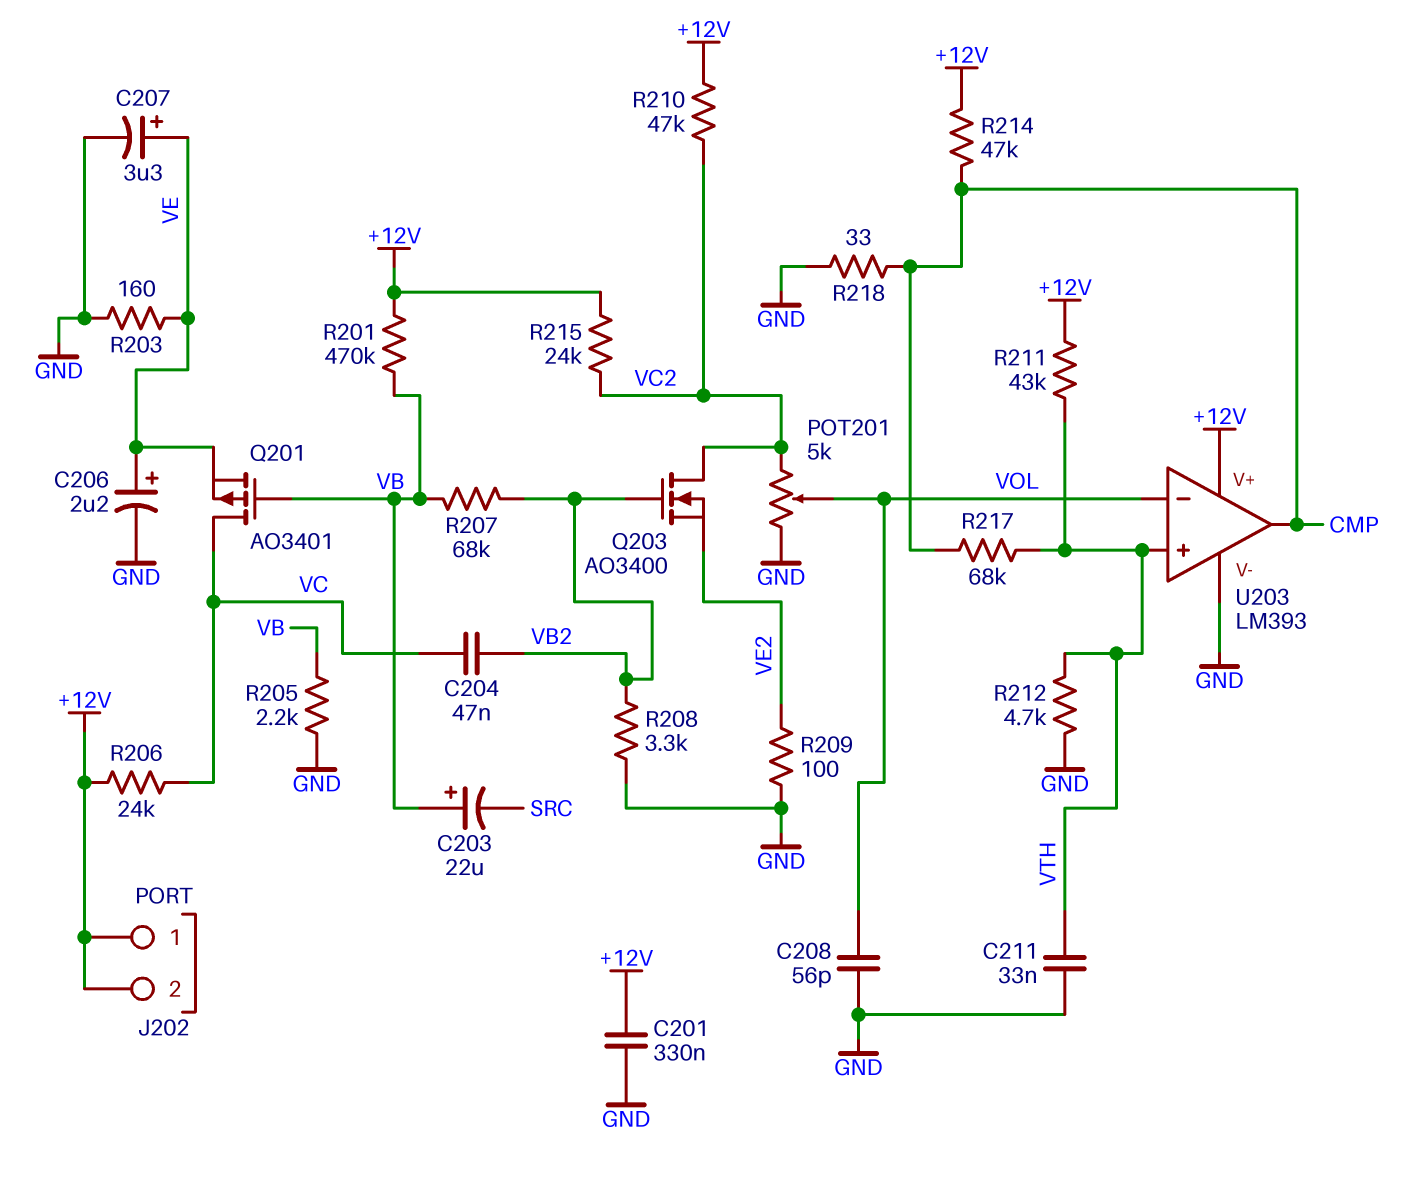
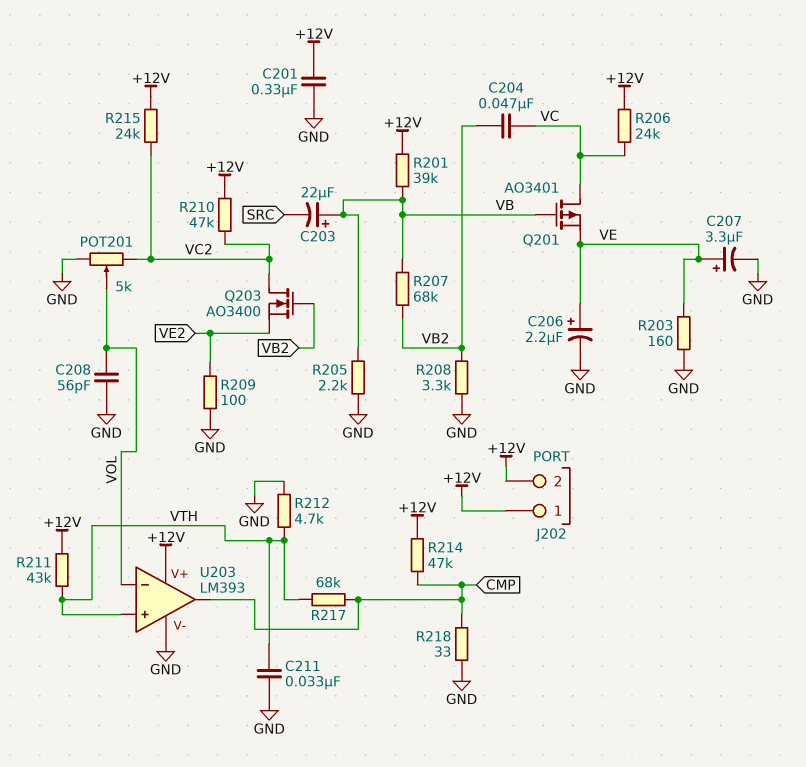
R201: 470k (+12V, VB) -> 39k (+12V, VB)

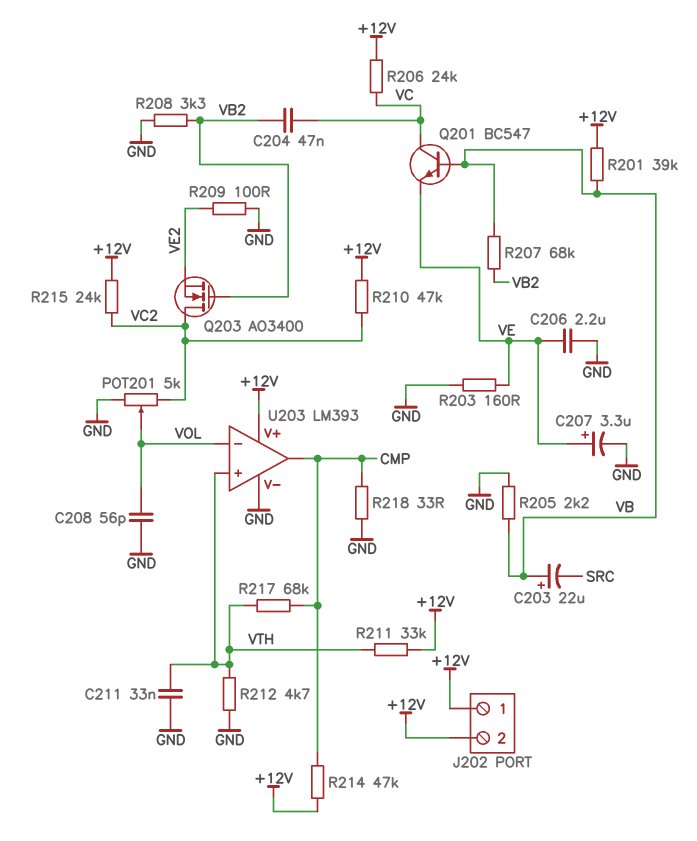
C201: 330nF (+12V, GND) -> none
C206: 2.2uF (plus VE, minus GND) -> 2.2uF (GND, VE)
Q201: PMOS AO3401 (G VB, D VC, S VE) -> NPN BC547 (B VB, C VC, E VE)
R211: 43k (+12V, VTH) -> 33k (+12V, VTH)

